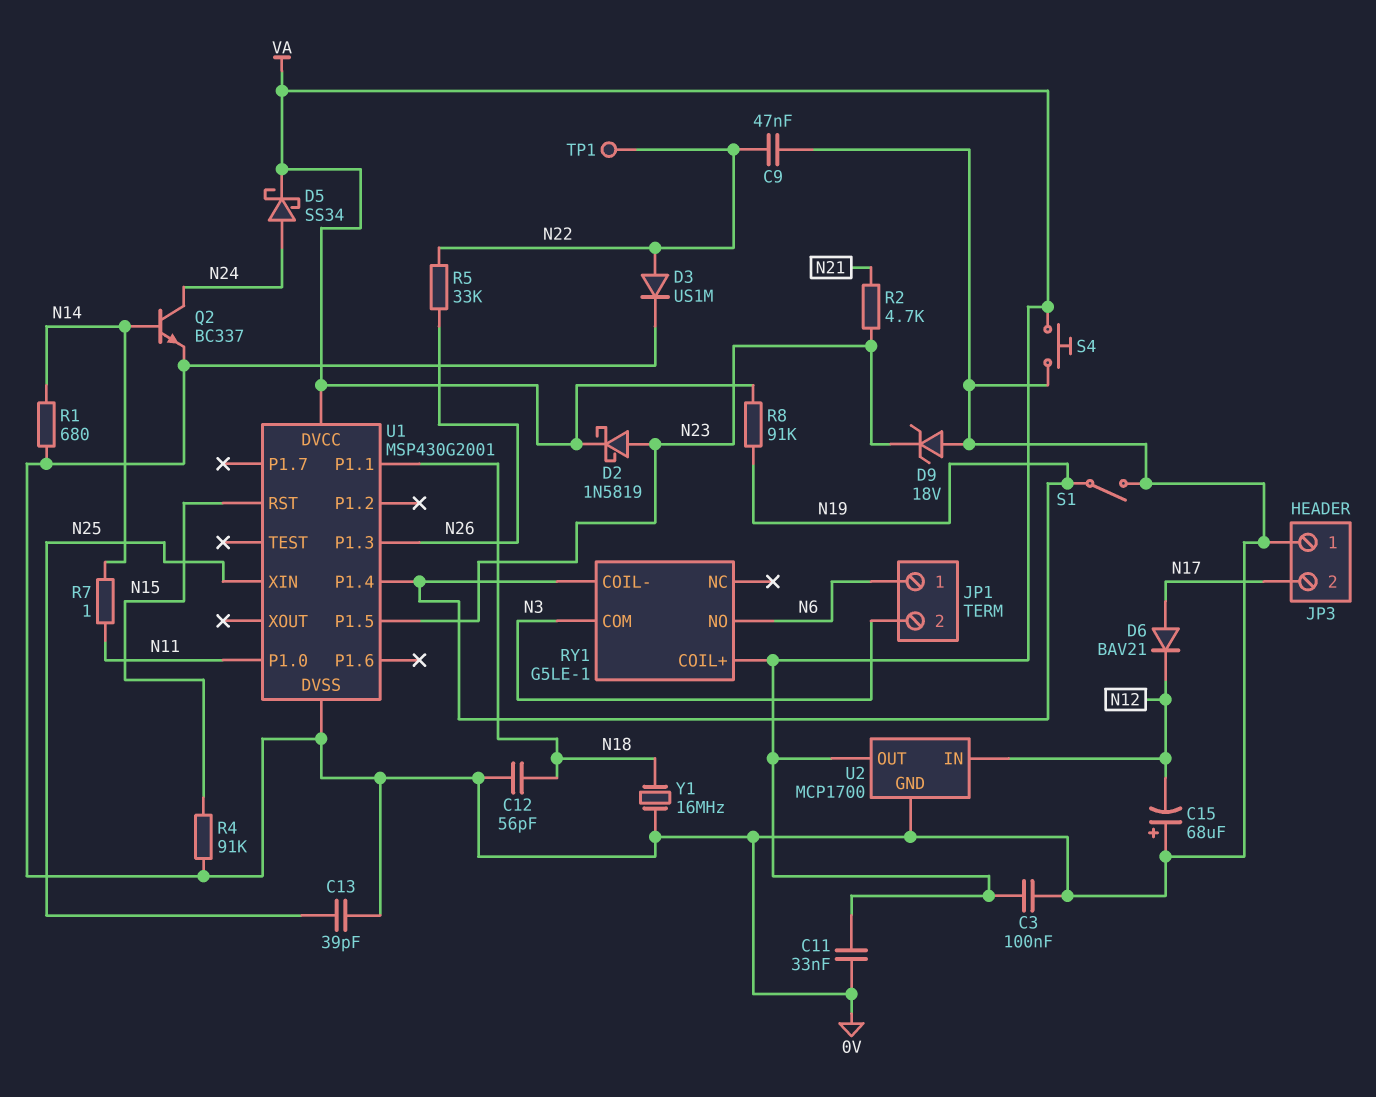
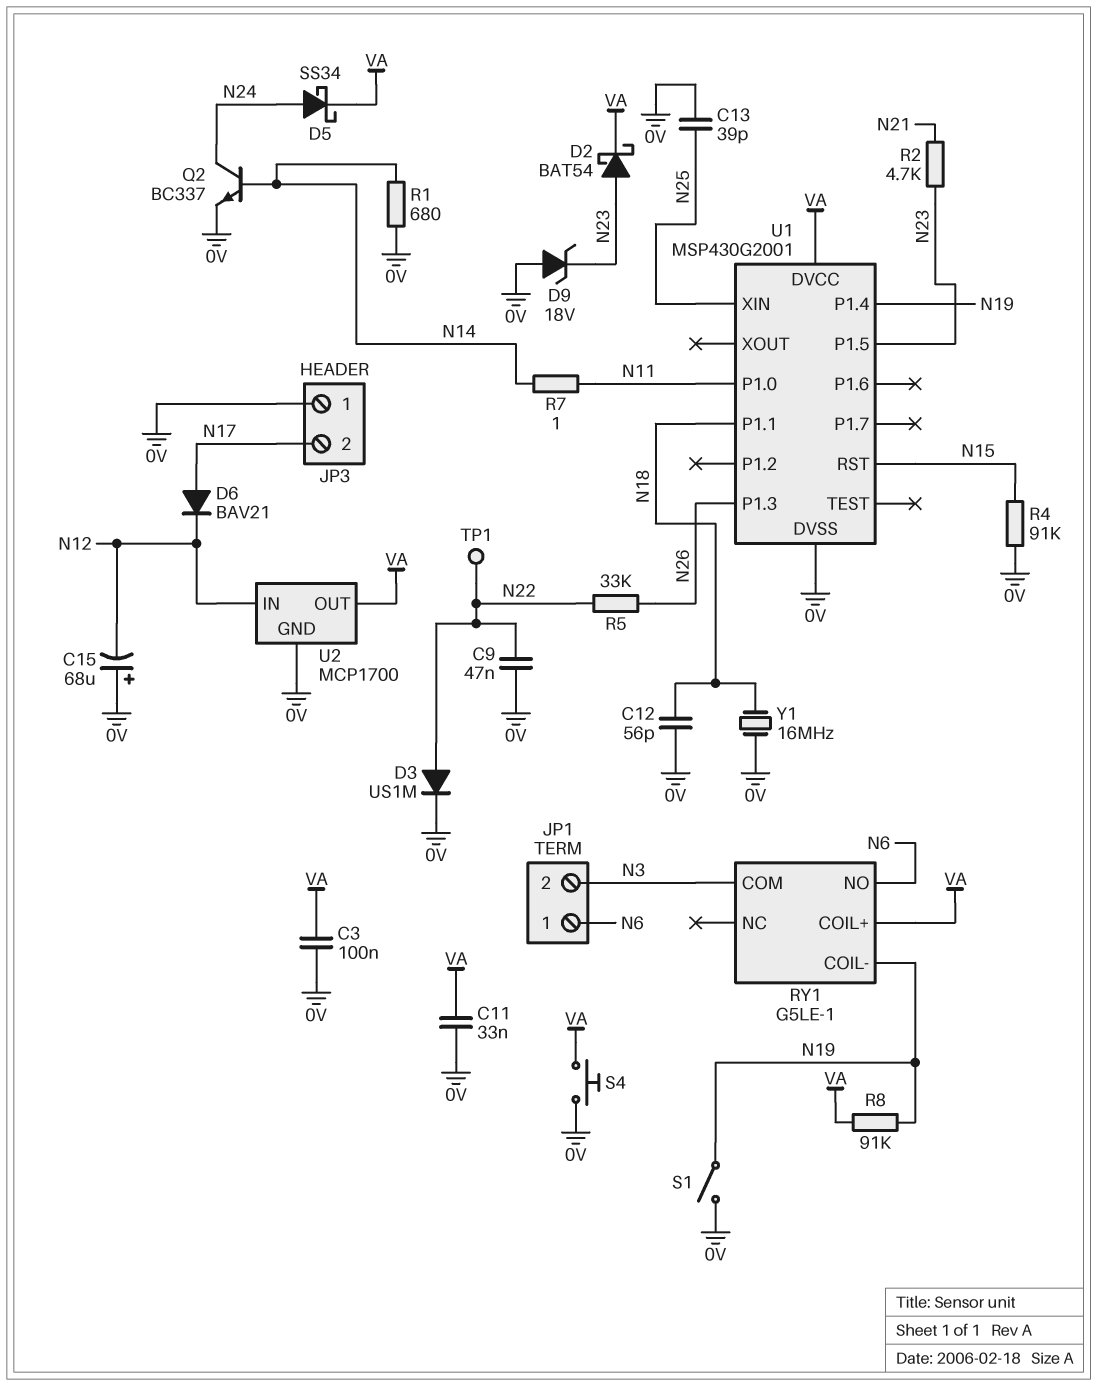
D2: schottky 1N5819 (A N23, K VA) -> schottky BAT54 (A N23, K VA)

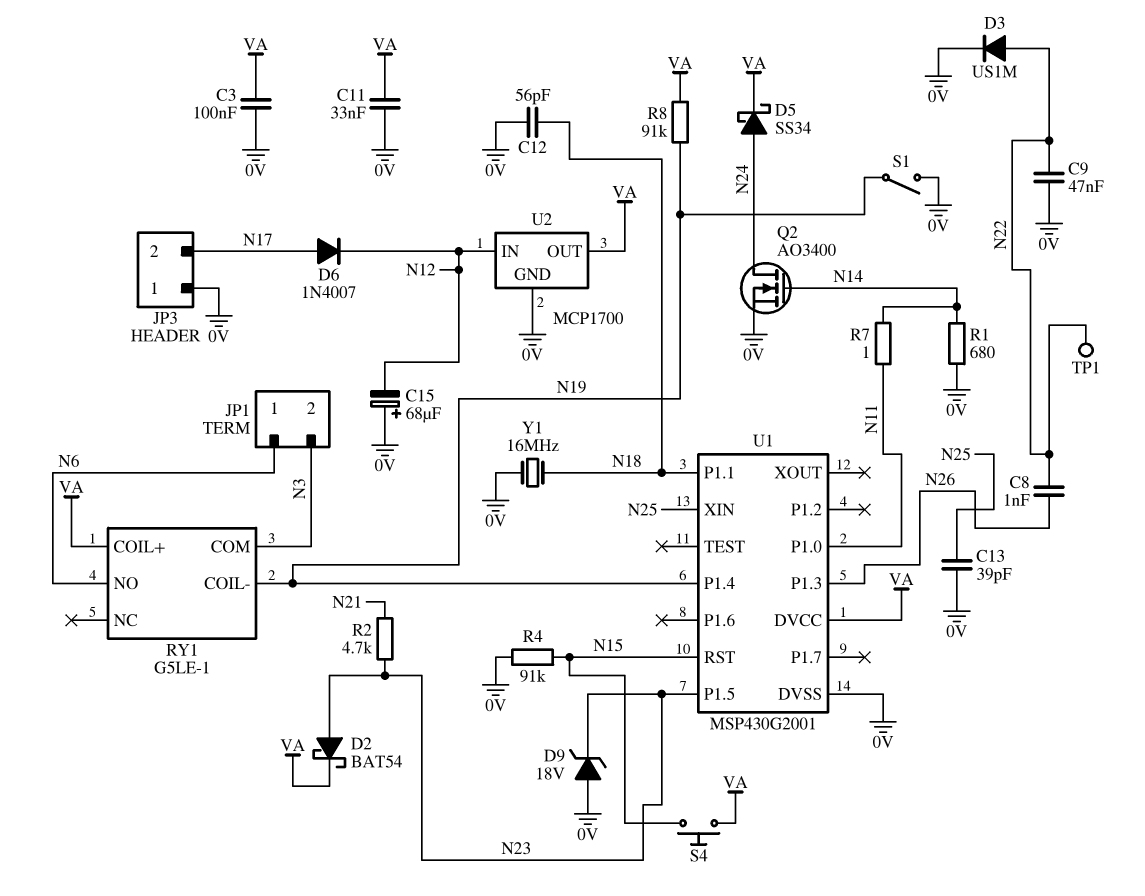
C8: none -> 1nF (N22, N26)
D6: diode BAV21 (A N17, K N12) -> diode 1N4007 (A N17, K N12)
Q2: NPN BC337 (B N14, C N24, E 0V) -> NMOS AO3400 (G N14, D N24, S 0V)
R5: 33k (N22, N26) -> none
S4: button (0V, VA) -> button (N15, VA)

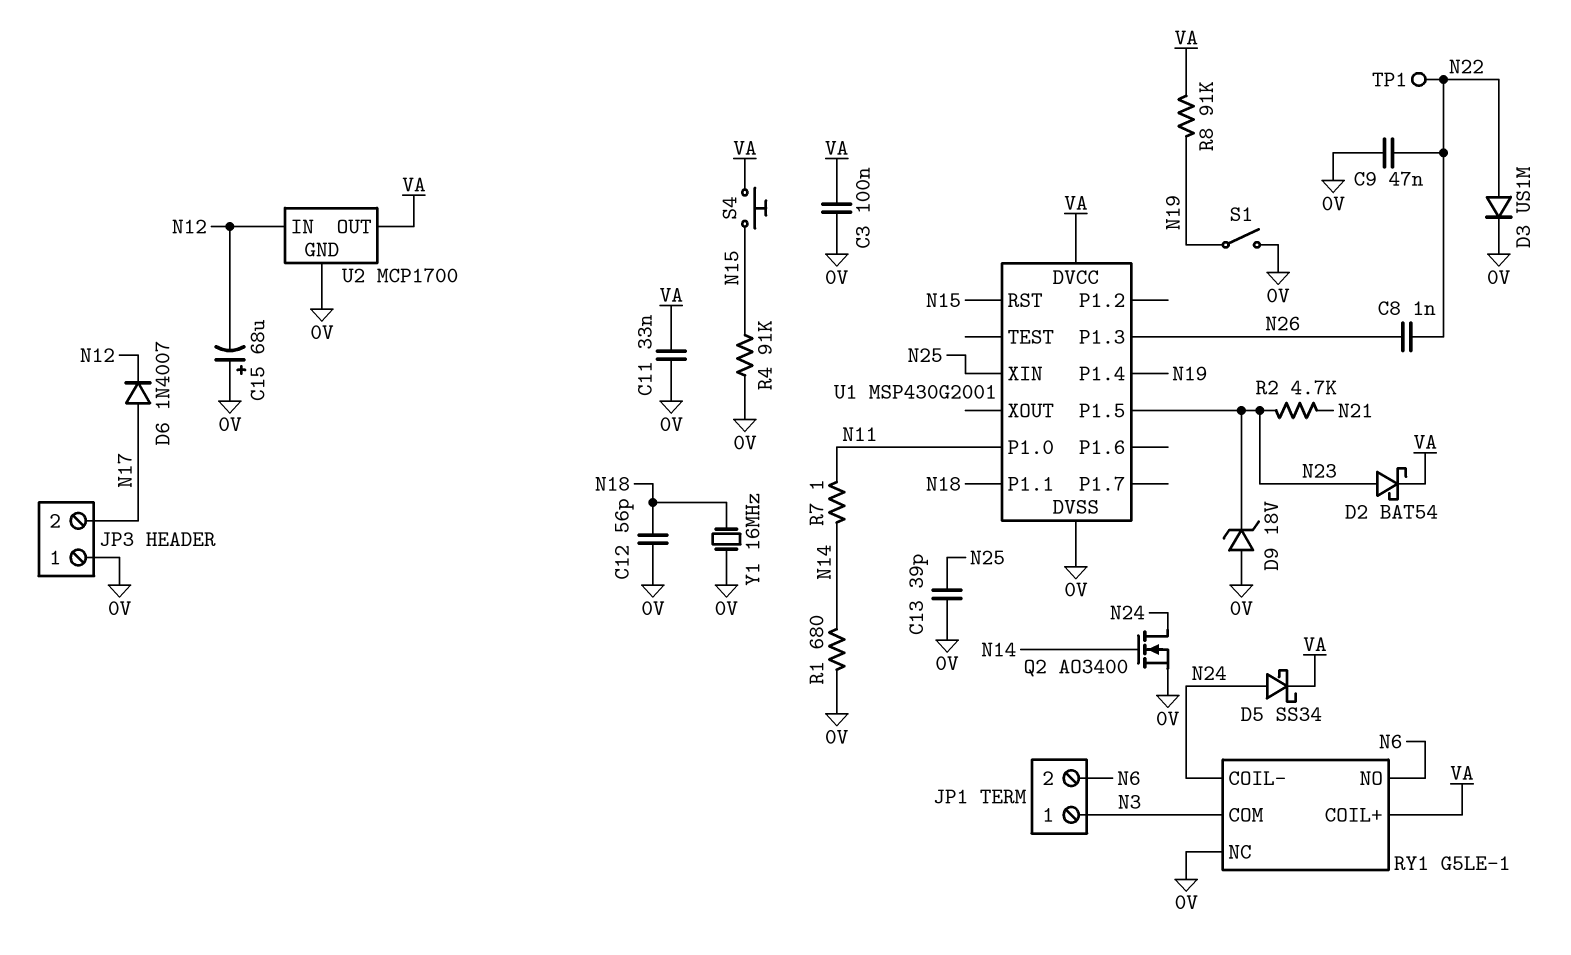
JP1 pin 1: N6 -> N3
JP1 pin 2: N3 -> N6
RY1 pin COIL-: N19 -> N24
RY1 pin NC: none -> 0V

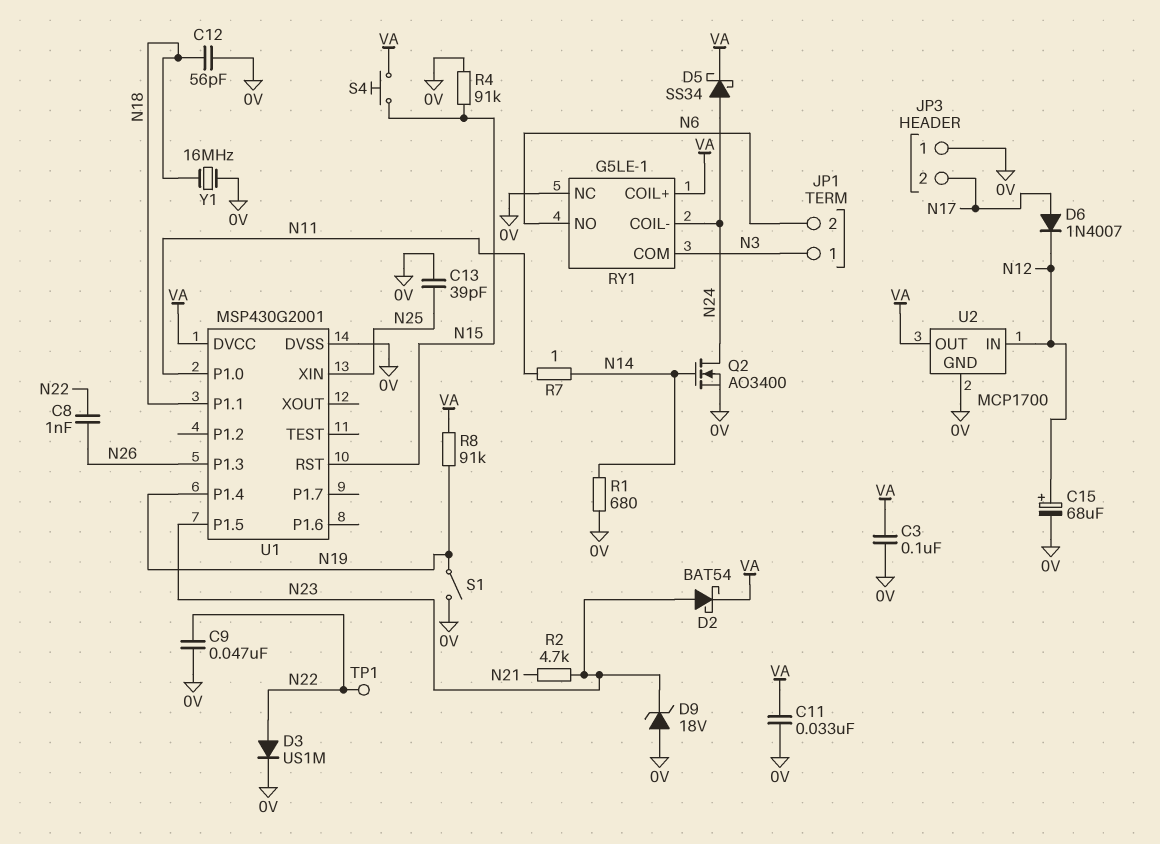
C15: 68uF (plus 0V, minus N12) -> 68uF (plus N12, minus 0V)

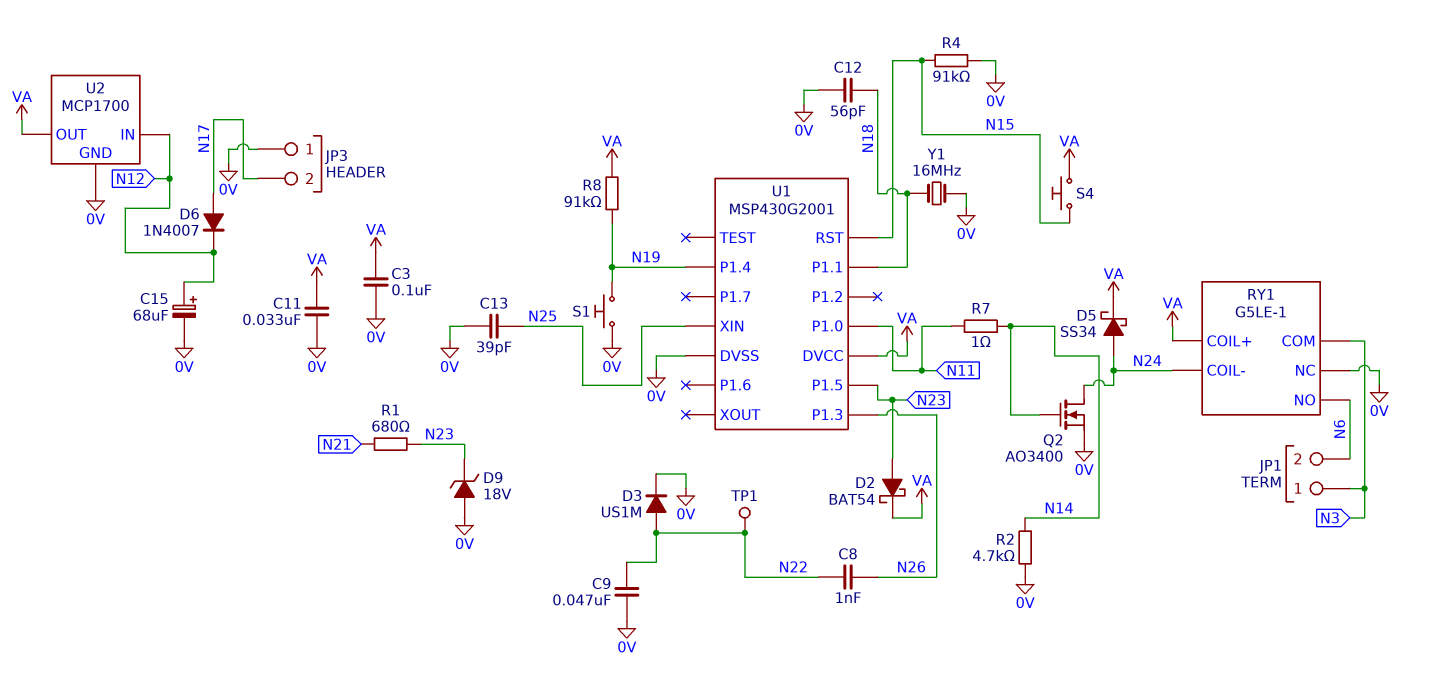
R1: 680 (0V, N14) -> 680 (N21, N23)
R2: 4.7k (N21, N23) -> 4.7k (0V, N14)
S1: switch (0V, N19) -> button (0V, N19)

